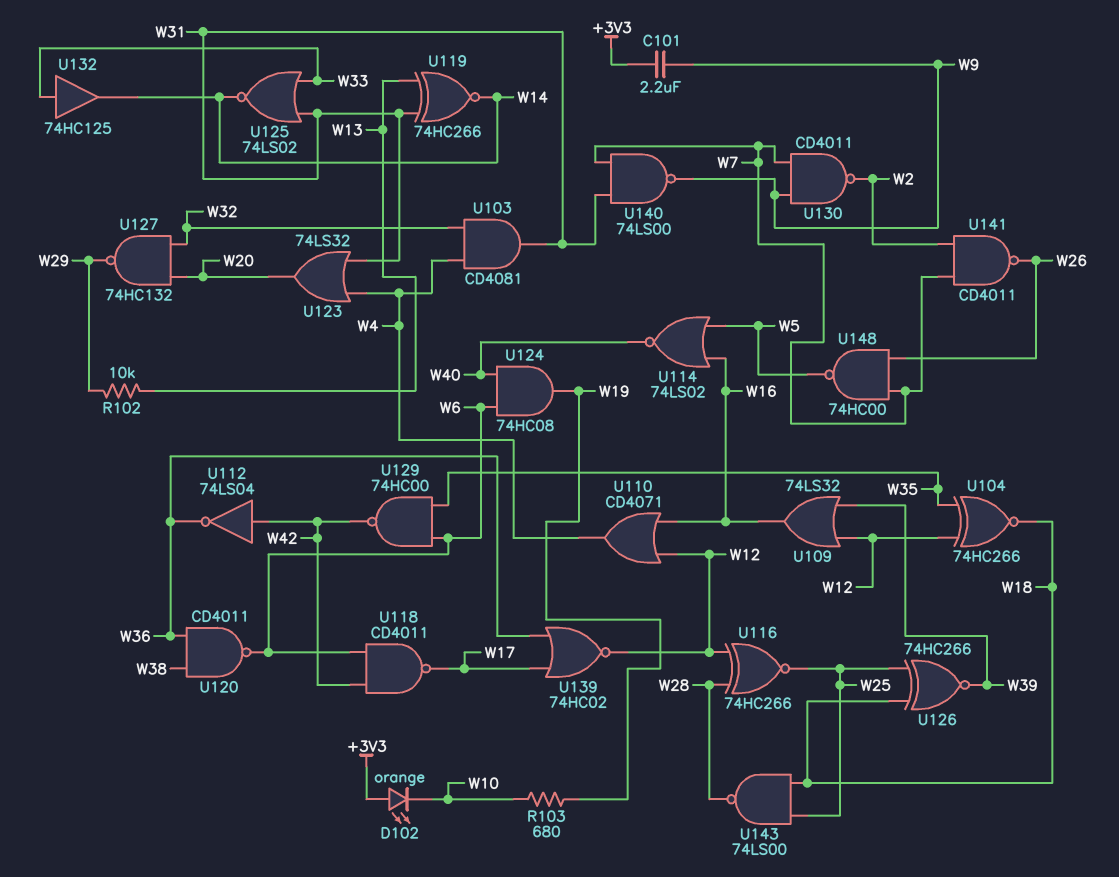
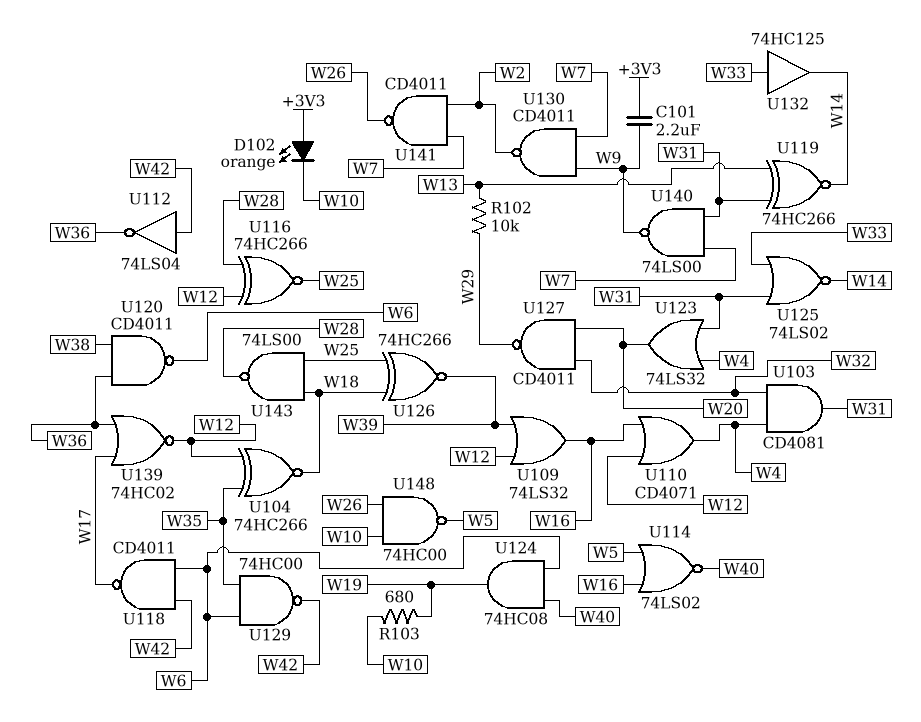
U127: NAND 74HC132 (in W20, in W32, out W29) -> NAND CD4011 (in W20, in W32, out W29)
U148: NAND 74HC00 (in W7, in W26, out W5) -> NAND 74HC00 (in W10, in W26, out W5)

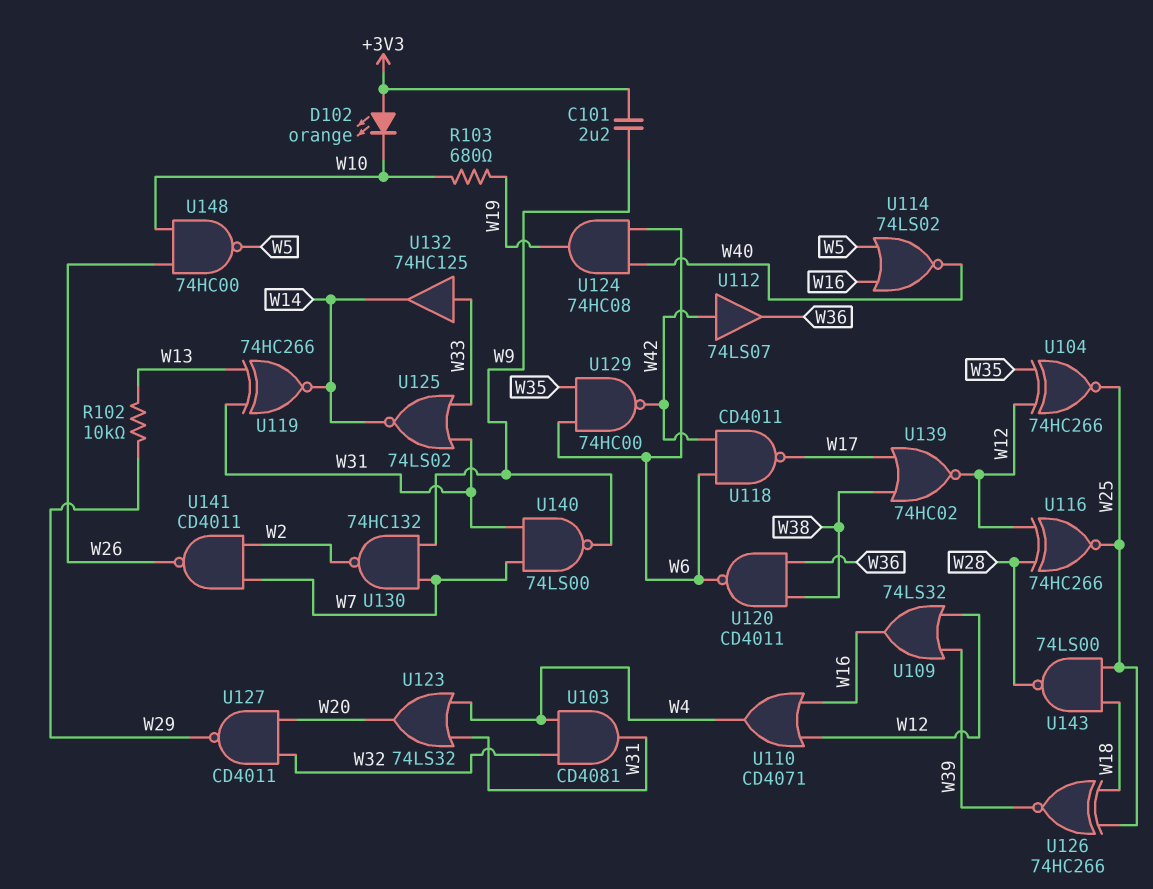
U104: XNOR 74HC266 (in W12, in W35, out W18) -> XNOR 74HC266 (in W12, in W35, out W25)
U112: NOT 74LS04 (in W42, out W36) -> buffer 74LS07 (in W42, out W36)
U130: NAND CD4011 (in W7, in W9, out W2) -> NAND 74HC132 (in W7, in W9, out W2)
U139: NOR 74HC02 (in W17, in W36, out W12) -> NOR 74HC02 (in W17, in W38, out W12)

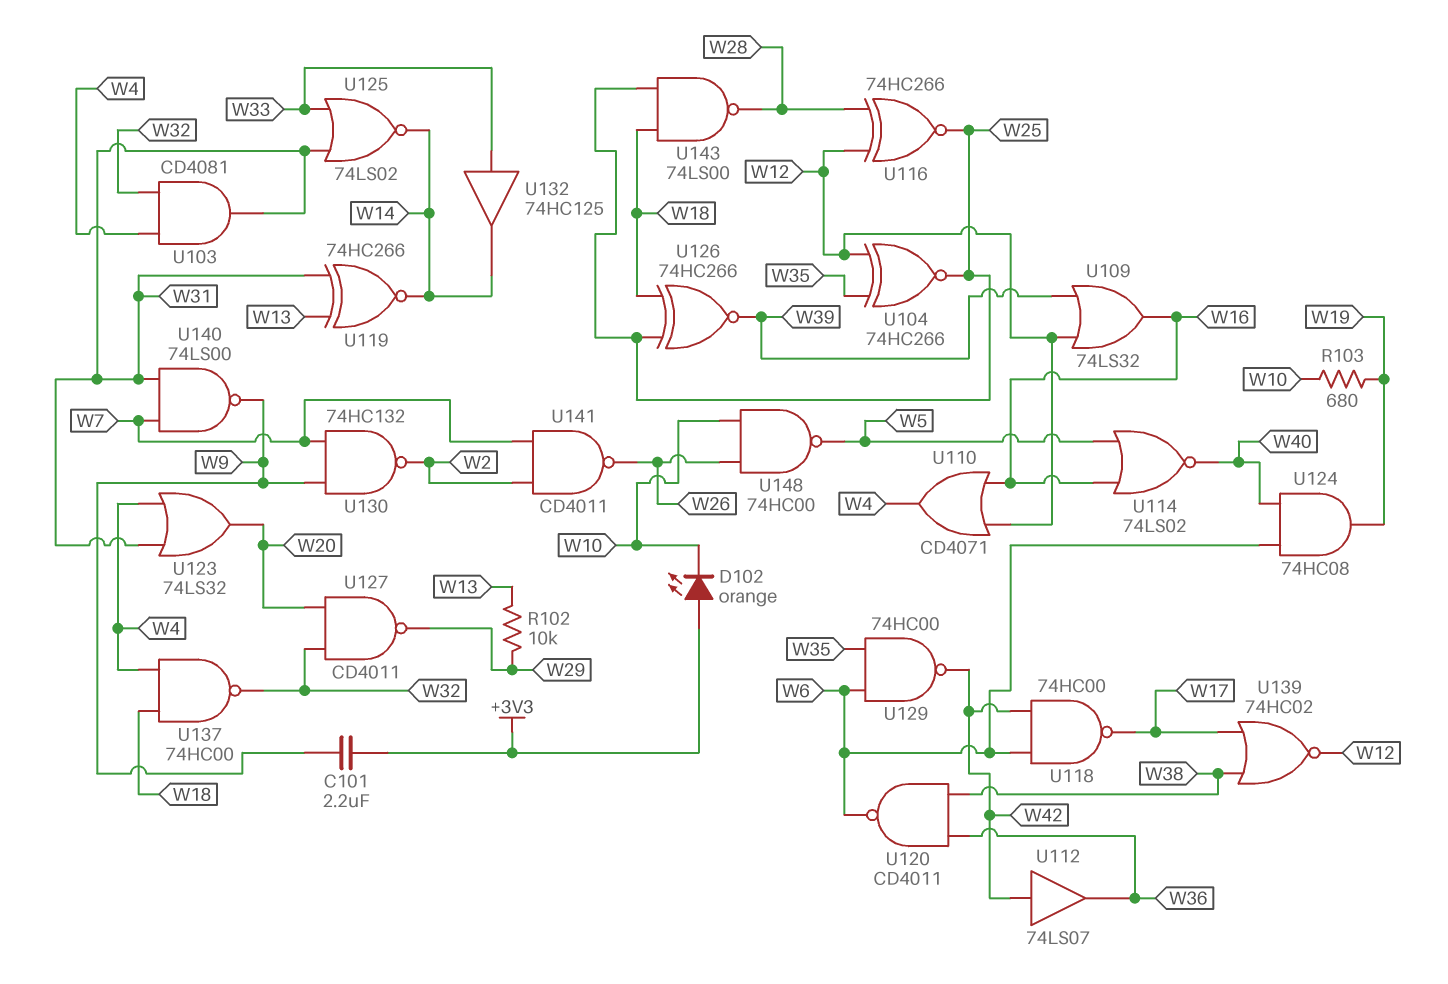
U118: NAND CD4011 (in W6, in W42, out W17) -> NAND 74HC00 (in W6, in W42, out W17)
U137: none -> NAND 74HC00 (in W4, in W18, out W32)

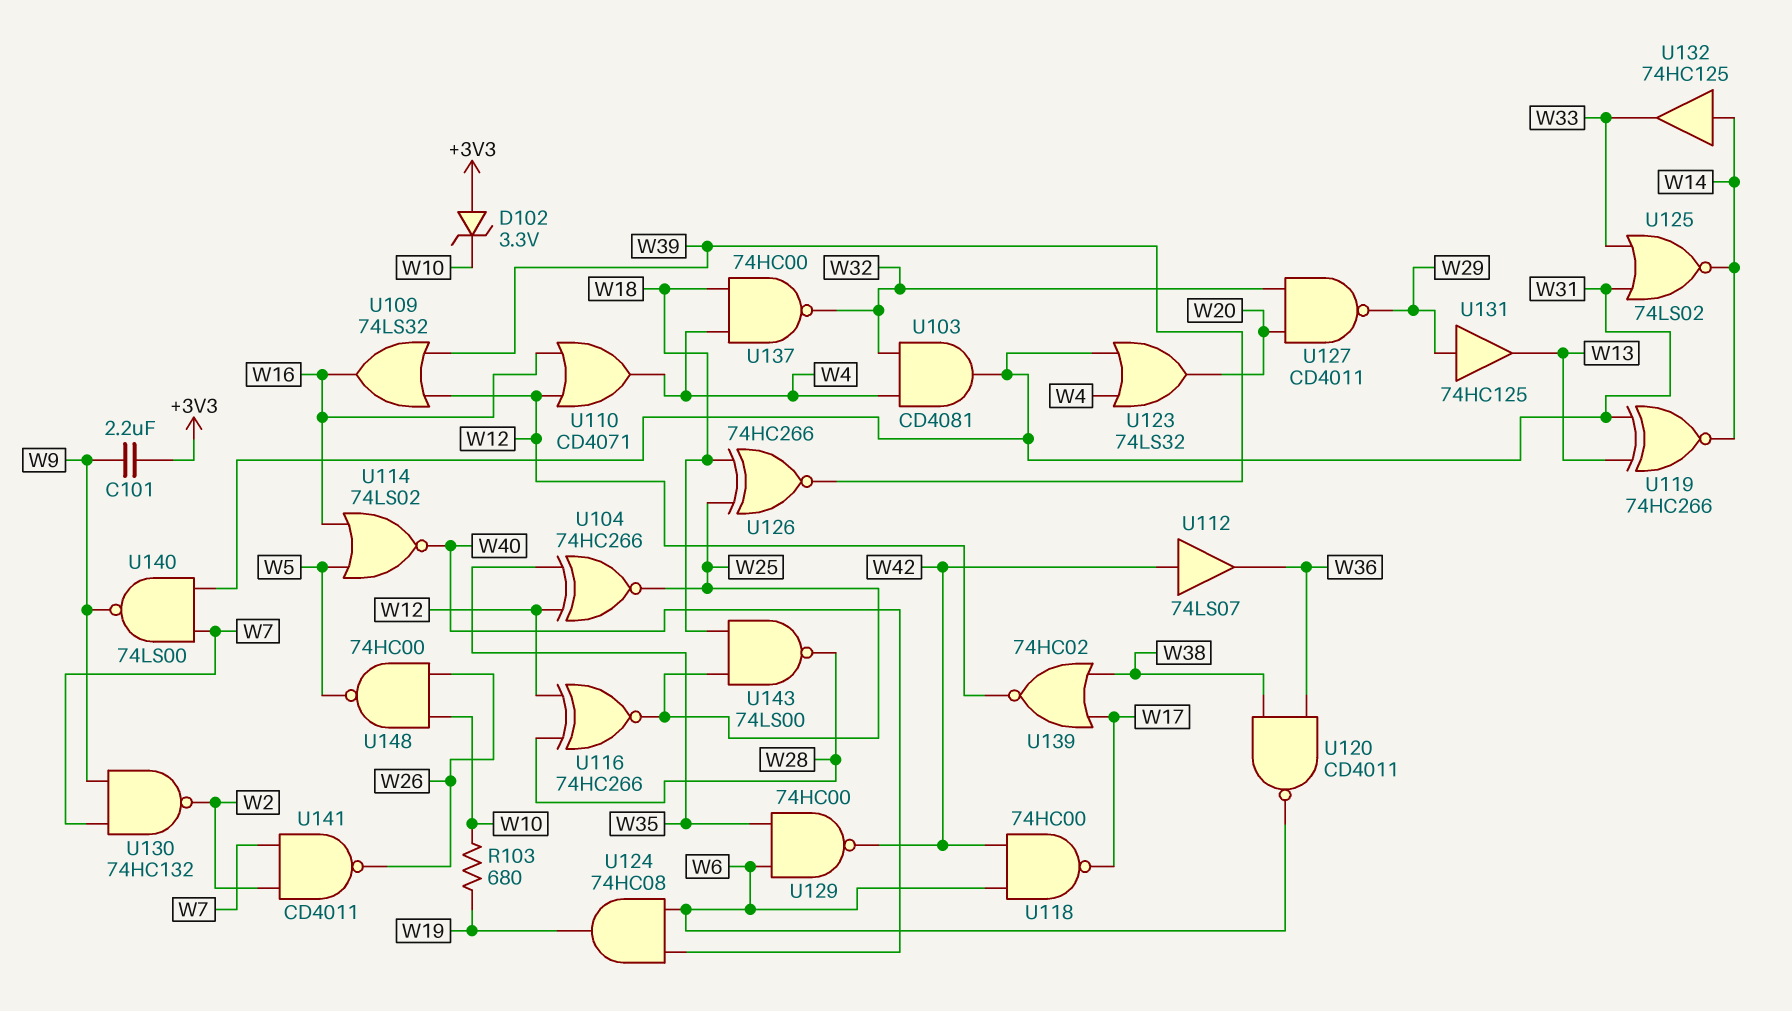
D102: LED orange (A +3V3, K W10) -> zener 3.3V (A +3V3, K W10)
R102: 10k (W13, W29) -> none
U131: none -> buffer 74HC125 (in W29, out W13)
U132: buffer 74HC125 (in W33, out W14) -> buffer 74HC125 (in W14, out W33)

